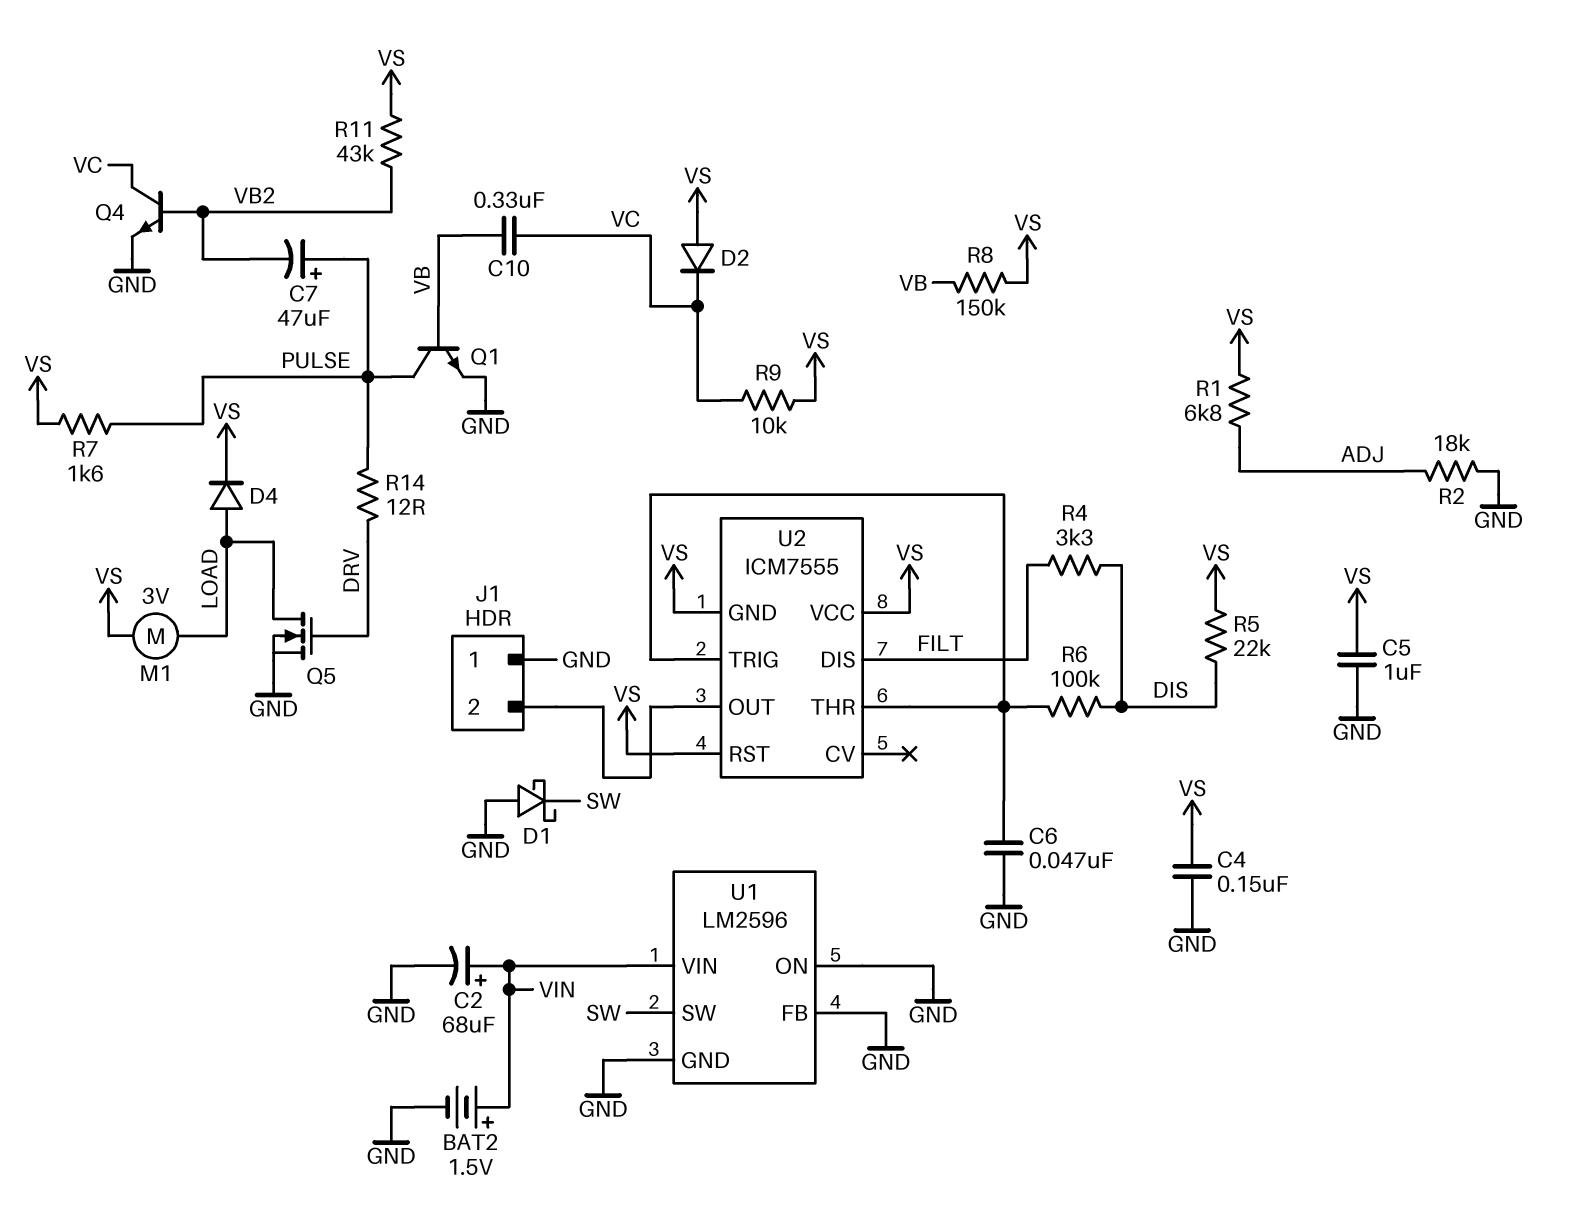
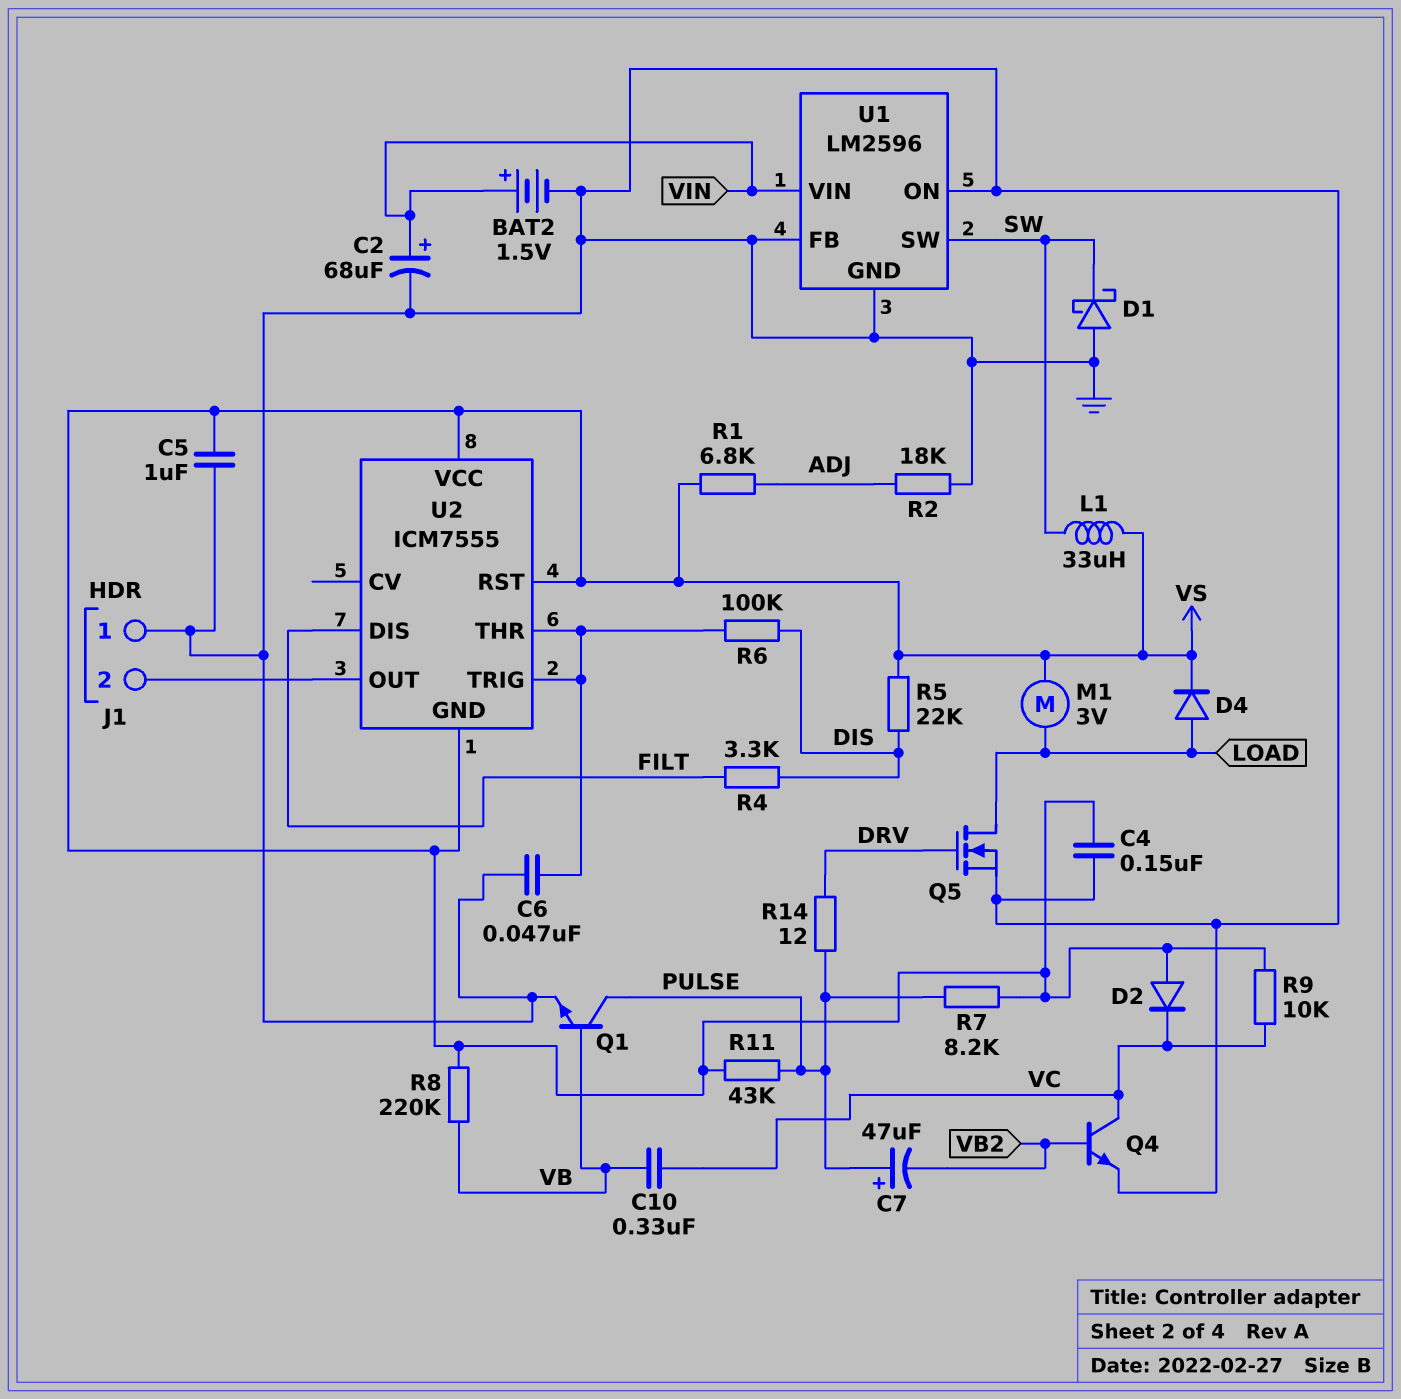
L1: none -> 33uH (SW, VS)
R7: 1.6k (PULSE, VS) -> 8.2k (PULSE, VS)
R8: 150k (VB, VS) -> 220k (VB, VS)
R11: 43k (VB2, VS) -> 43k (PULSE, VS)

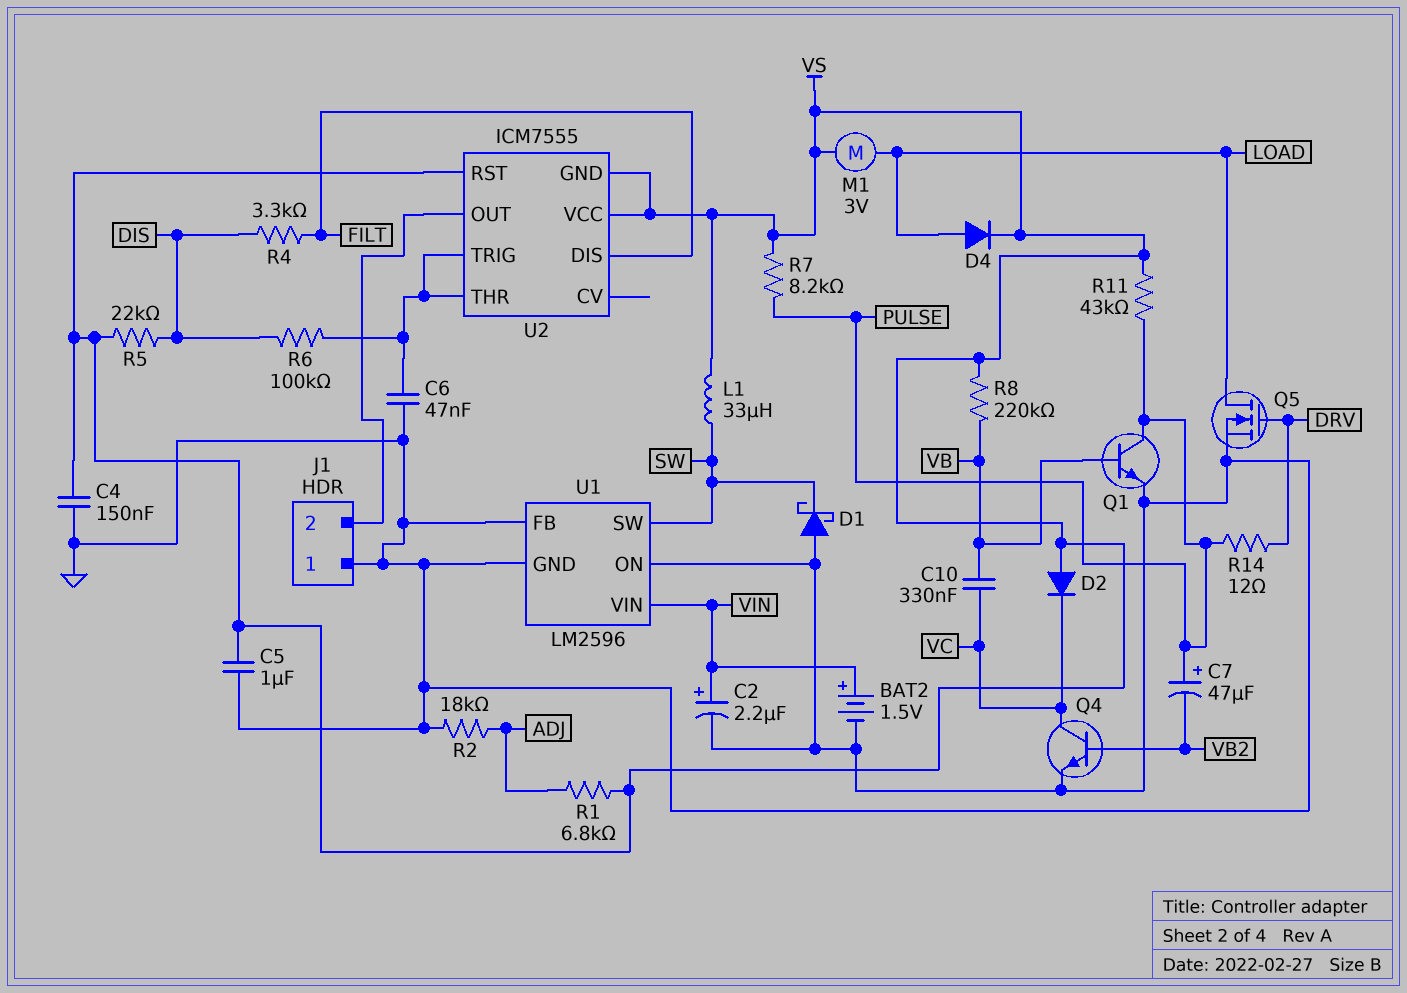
C2: 68uF (plus VIN, minus GND) -> 2.2uF (plus VIN, minus GND)
R9: 10k (VC, VS) -> none

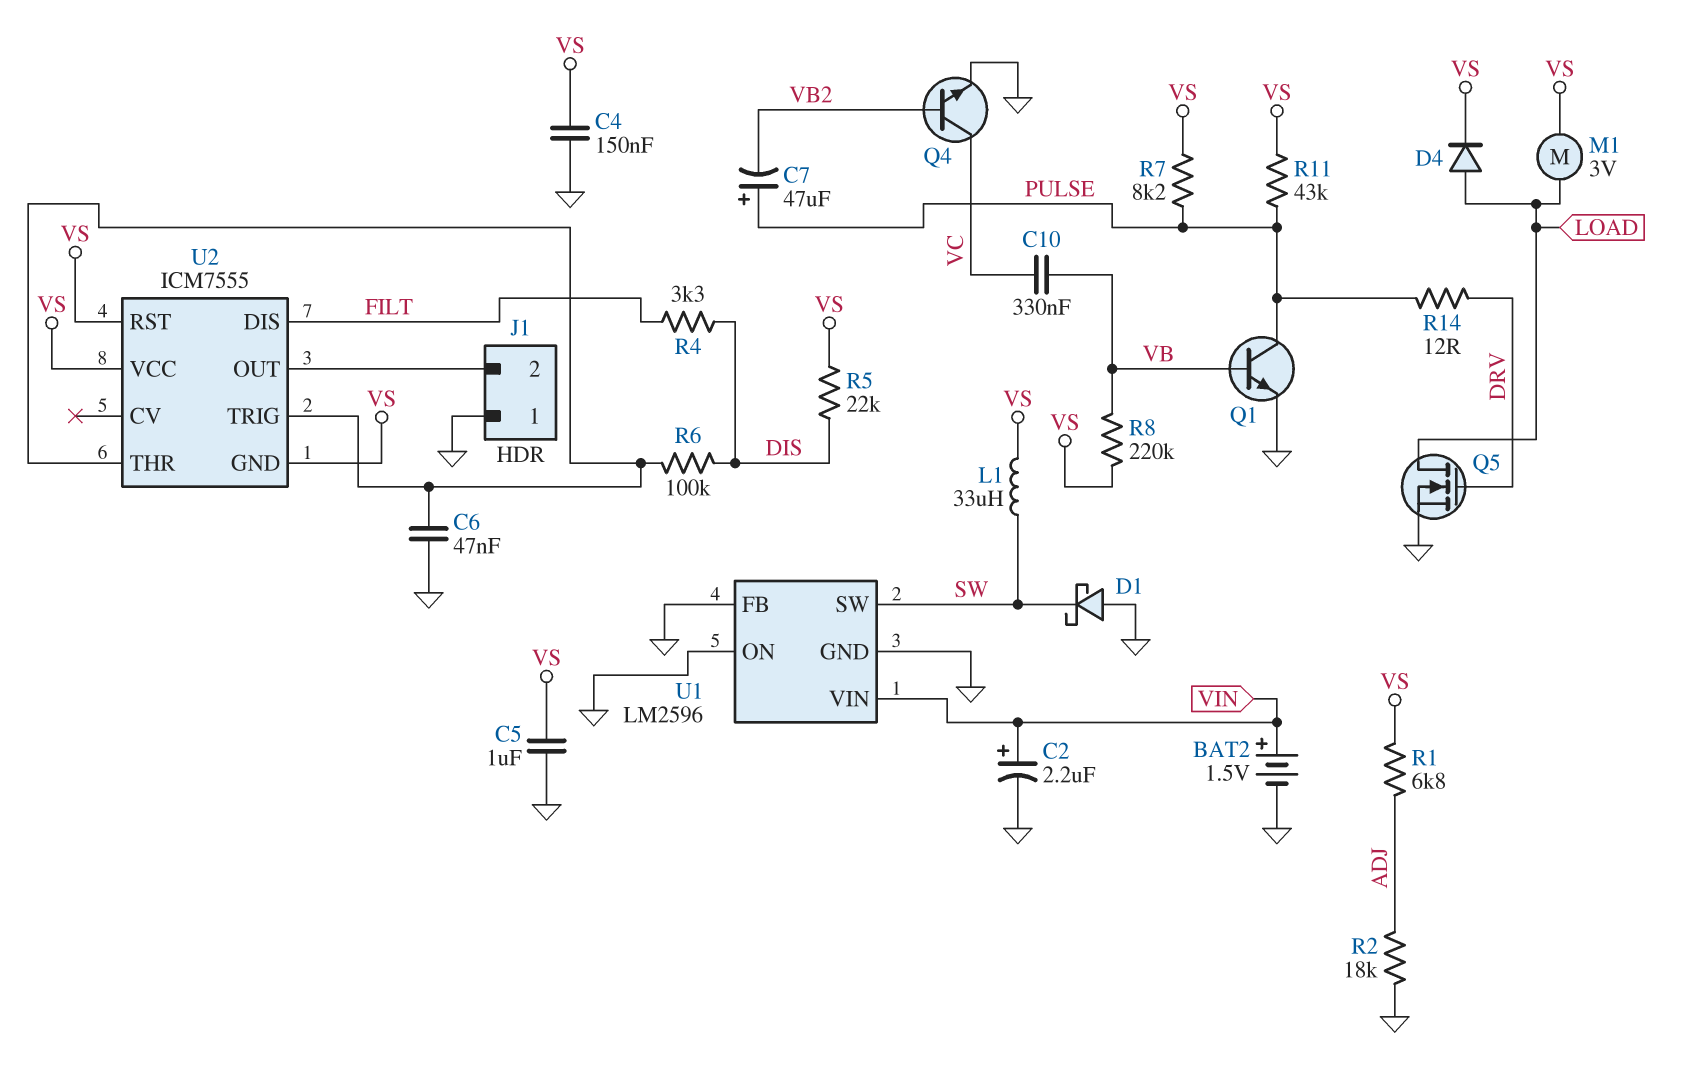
D2: diode (A VS, K VC) -> none

